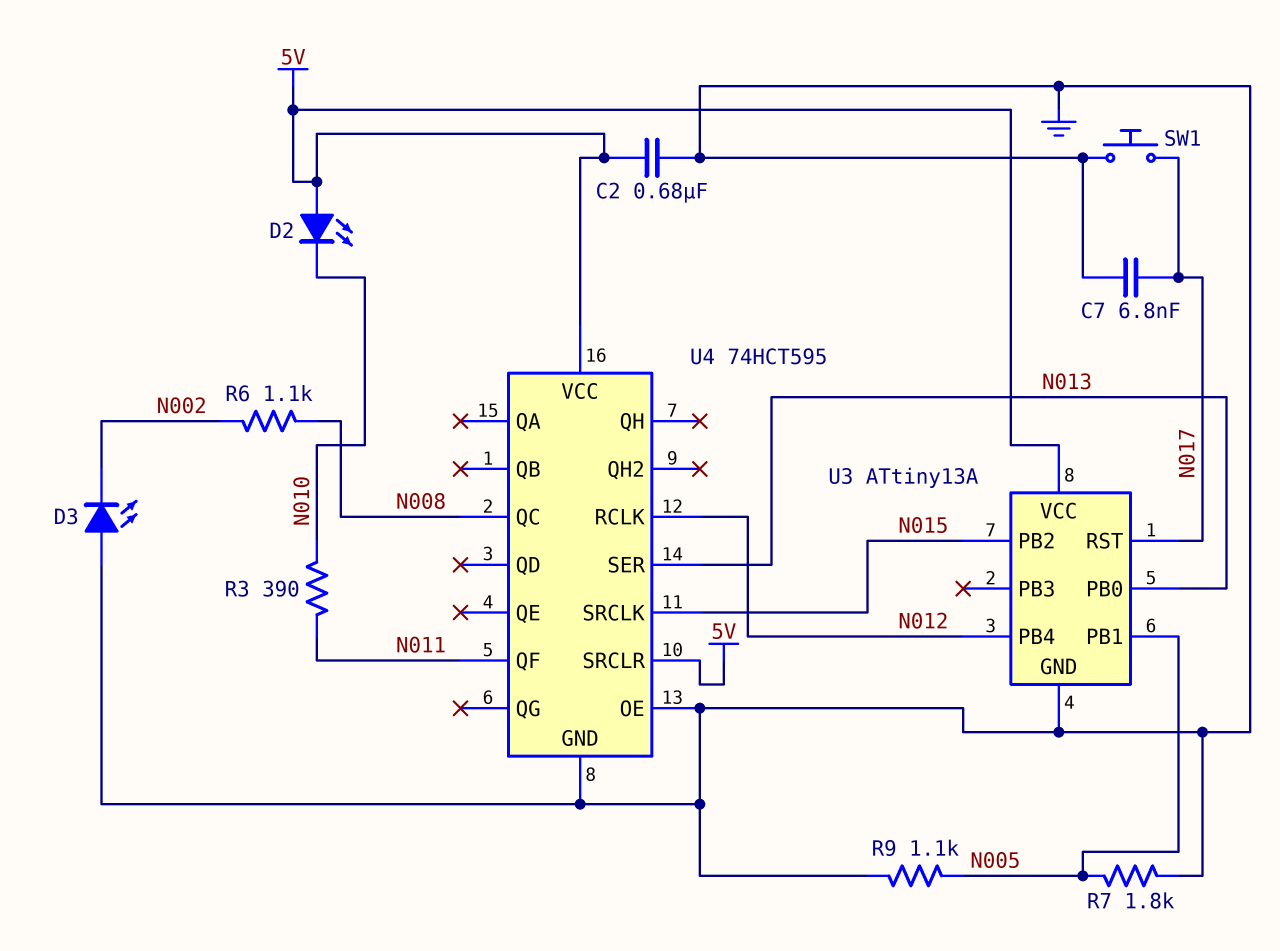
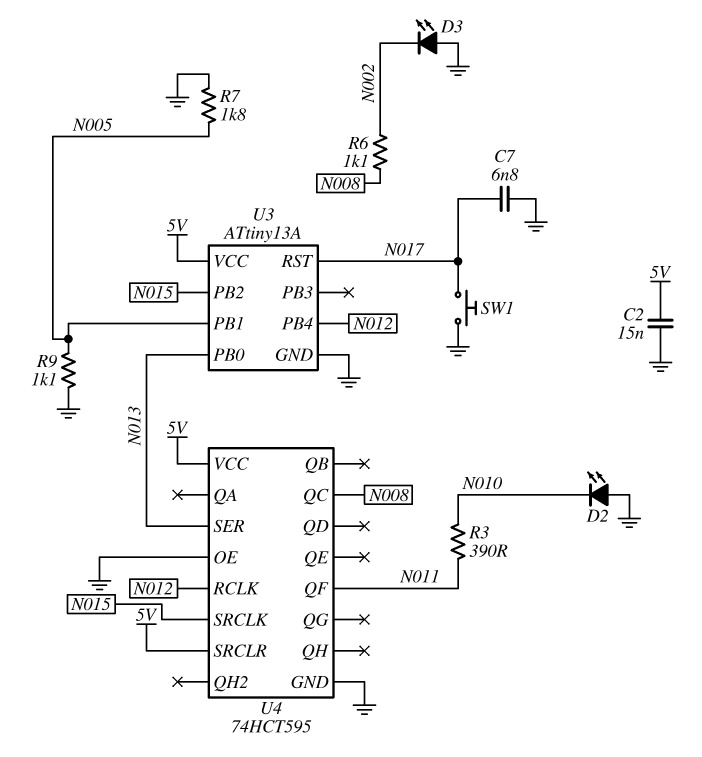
C2: 680nF (5V, GND) -> 15nF (5V, GND)
D2: LED (A 5V, K N010) -> LED (A GND, K N010)

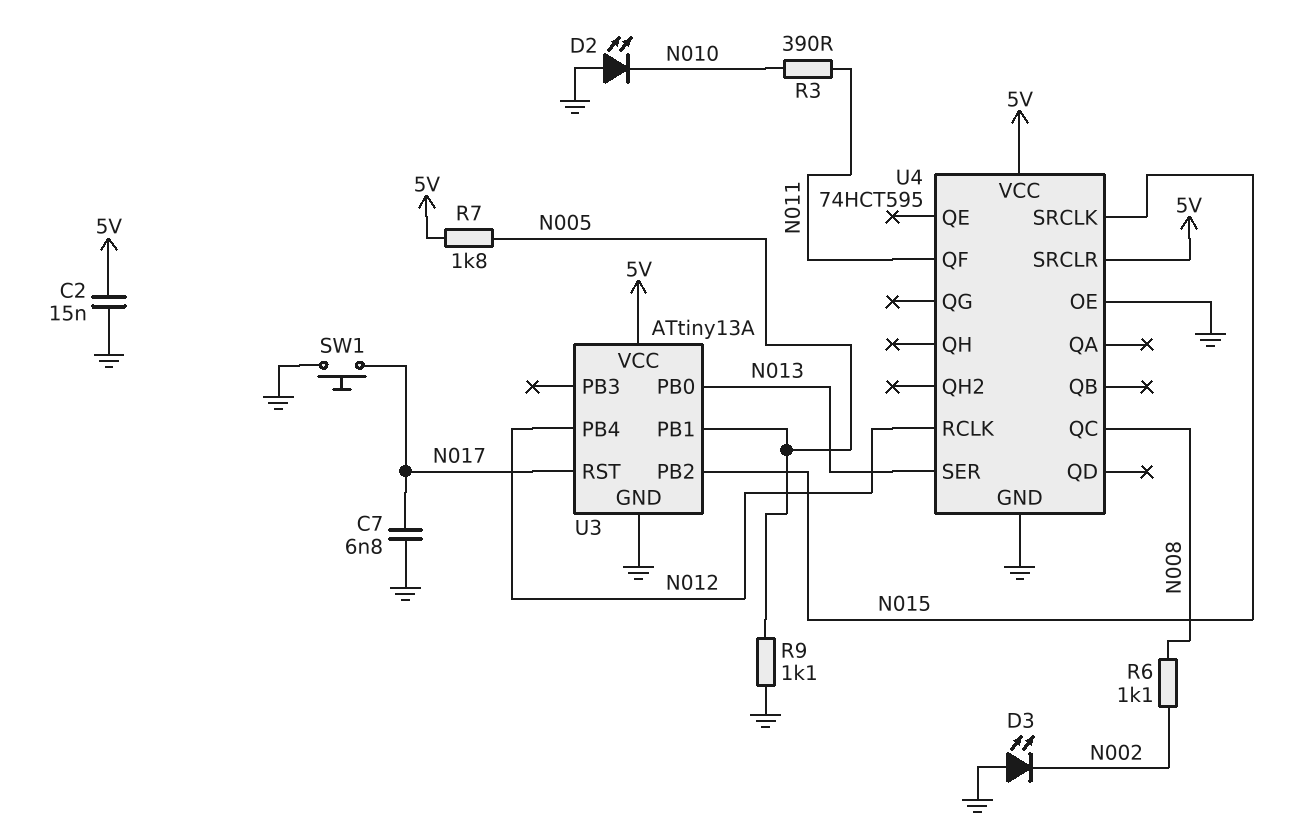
R7: 1.8k (GND, N005) -> 1.8k (5V, N005)

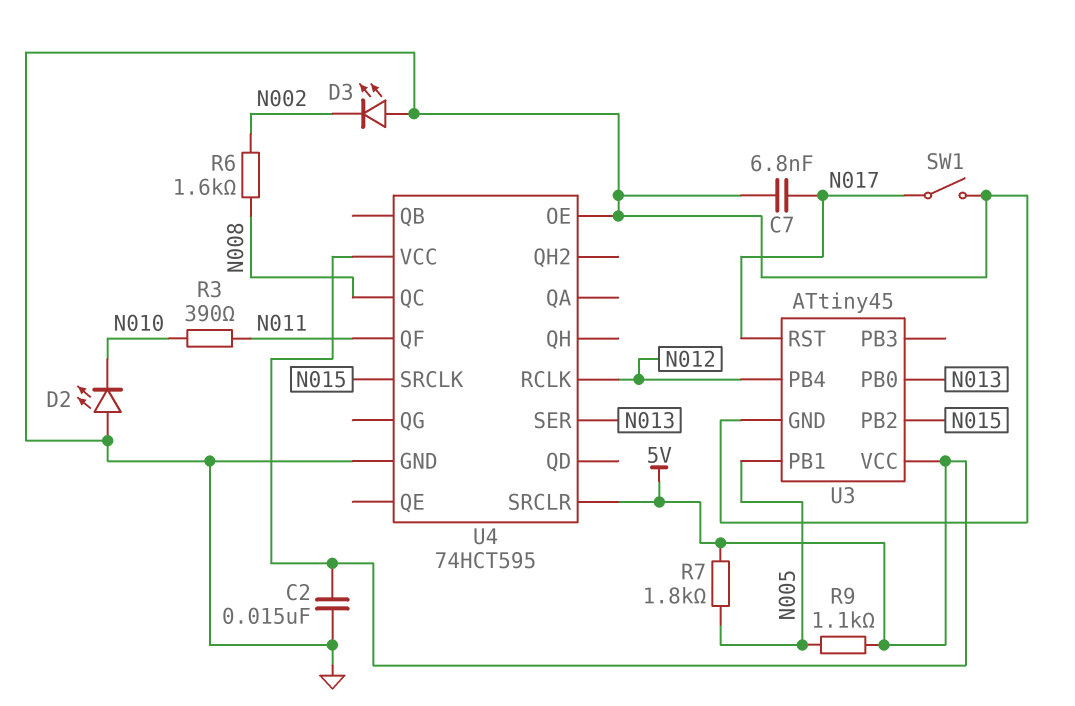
R6: 1.1k (N002, N008) -> 1.6k (N002, N008)
R9: 1.1k (GND, N005) -> 1.1k (5V, N005)
SW1: button (GND, N017) -> switch (GND, N017)
U3: ATtiny13A -> ATtiny45

